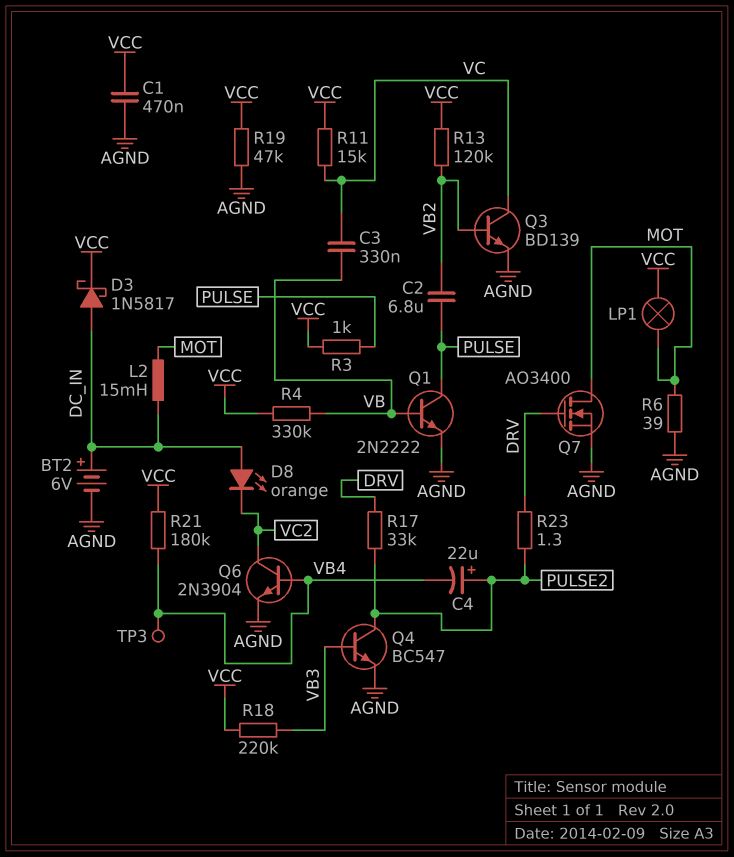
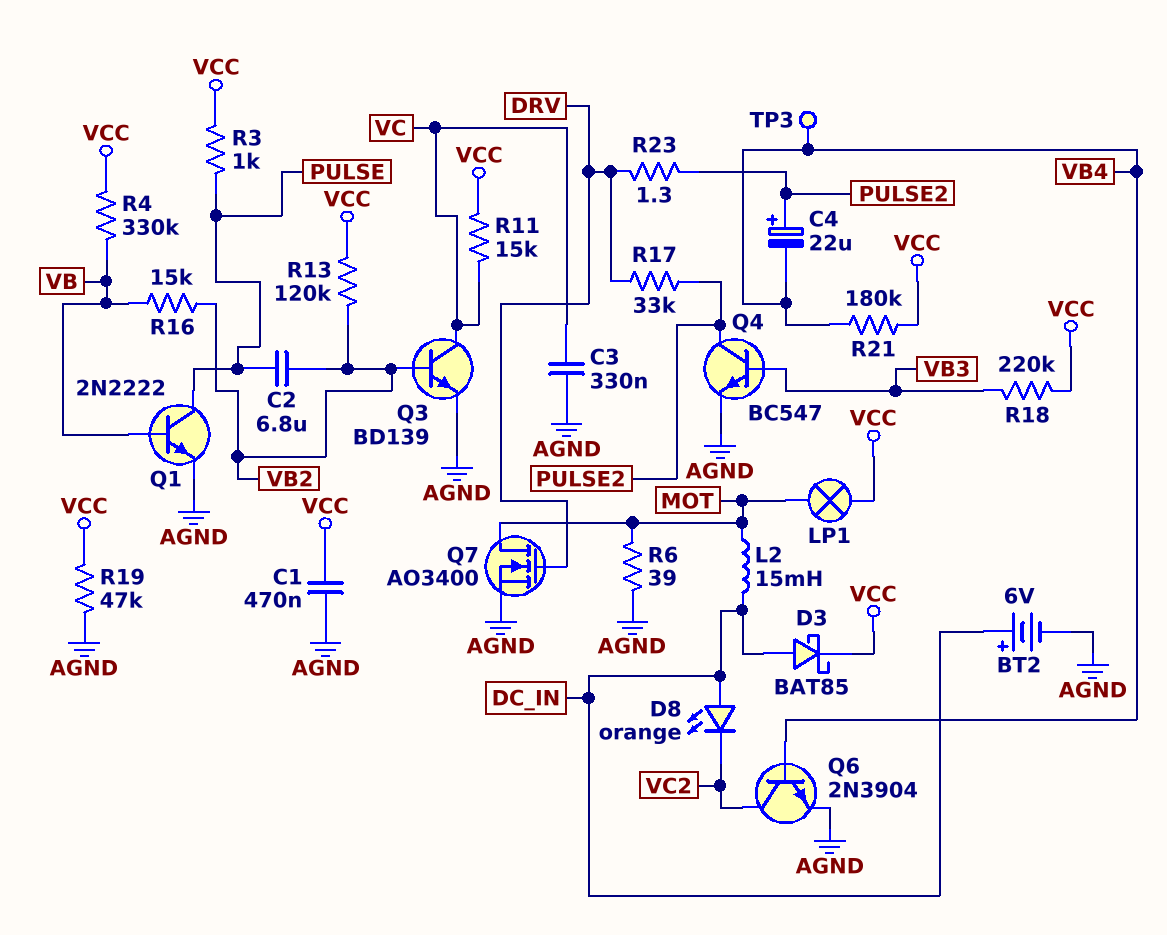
C3: 330nF (VB, VC) -> 330nF (AGND, VC)
D3: schottky 1N5817 (A DC_IN, K VCC) -> schottky BAT85 (A DC_IN, K VCC)
R16: none -> 15k (VB, VB2)

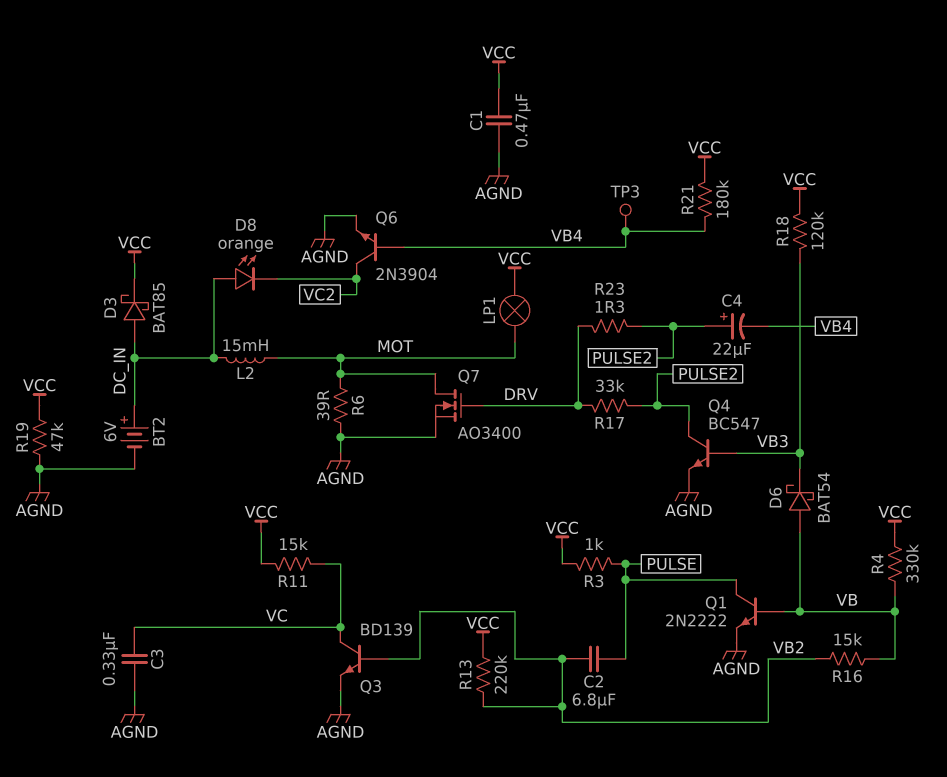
D6: none -> schottky BAT54 (A VB, K VB3)
R13: 120k (VB2, VCC) -> 220k (VB2, VCC)
R18: 220k (VB3, VCC) -> 120k (VB3, VCC)

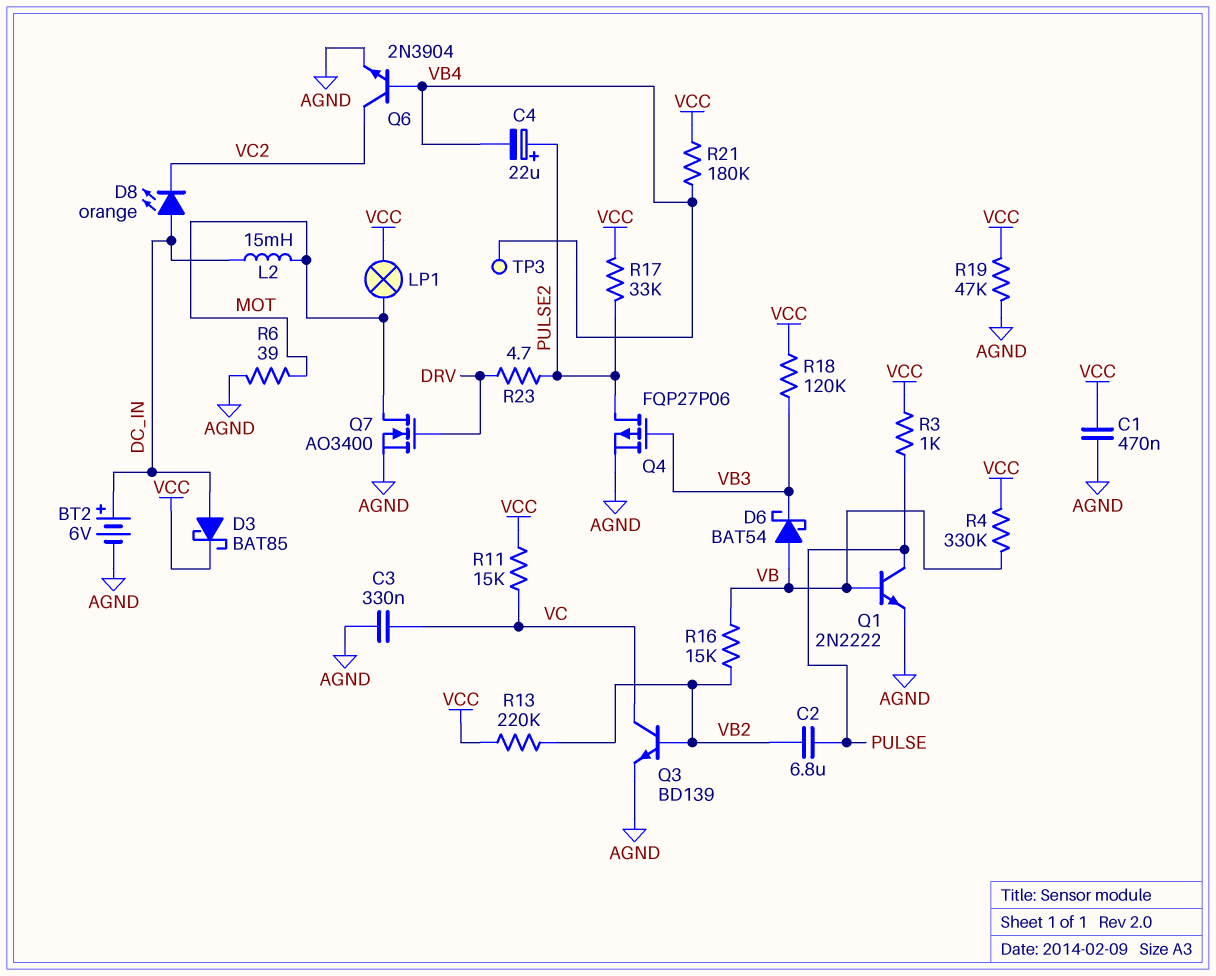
Q4: NPN BC547 (B VB3, C PULSE2, E AGND) -> PMOS FQP27P06 (G VB3, D PULSE2, S AGND)
R17: 33k (DRV, PULSE2) -> 33k (PULSE2, VCC)
R23: 1.3 (DRV, PULSE2) -> 4.7 (DRV, PULSE2)

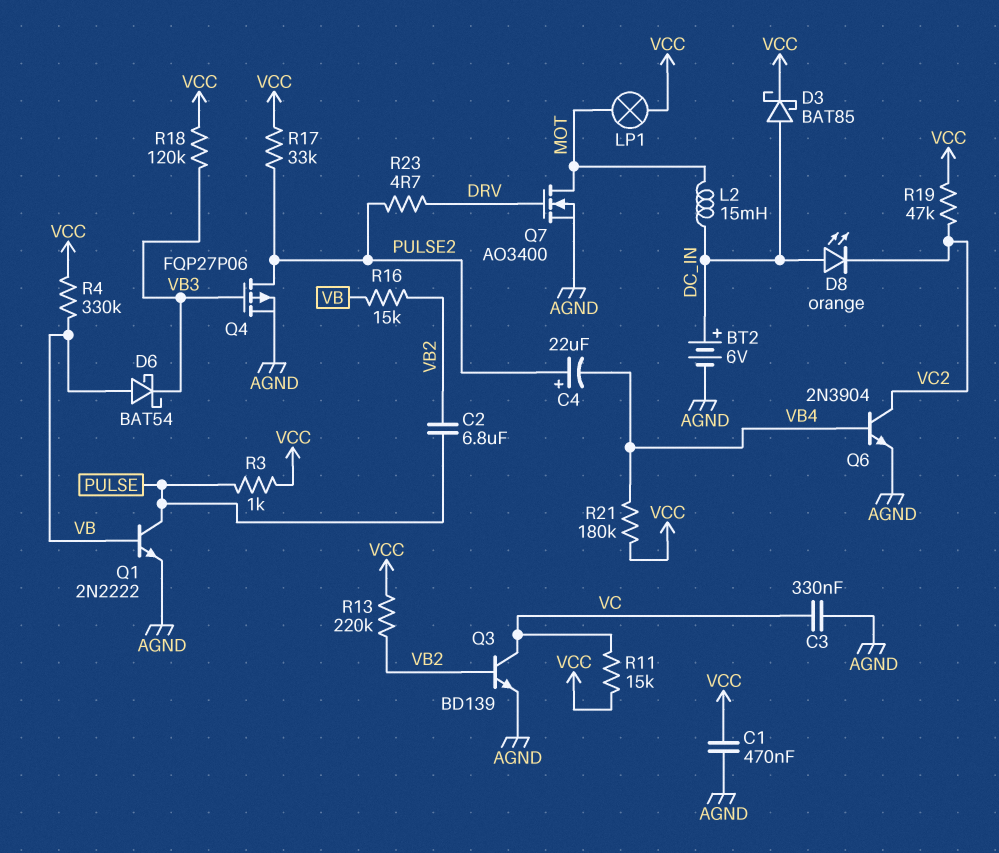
R6: 39 (AGND, MOT) -> none
R19: 47k (AGND, VCC) -> 47k (VC2, VCC)
TP3: test point (VB4) -> none

